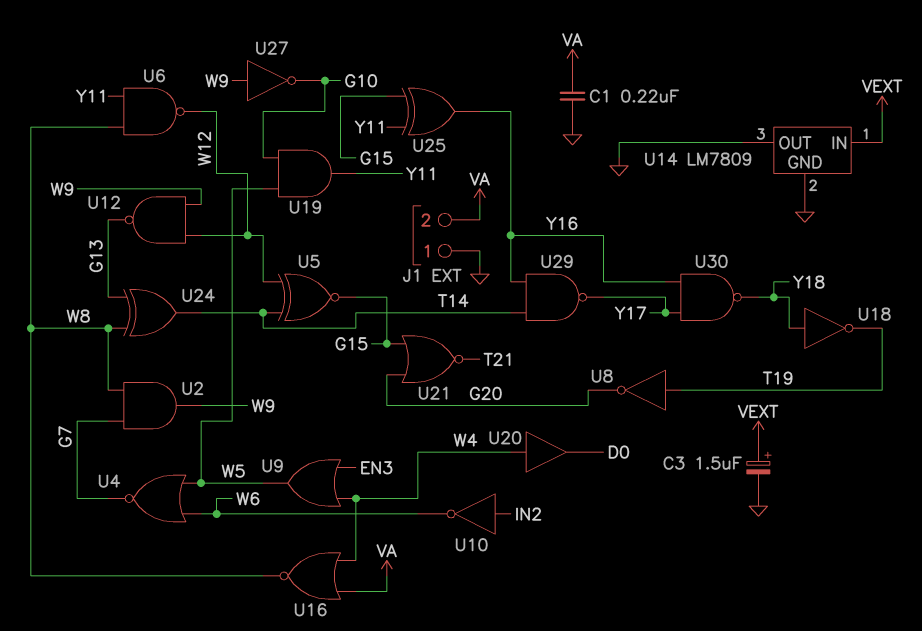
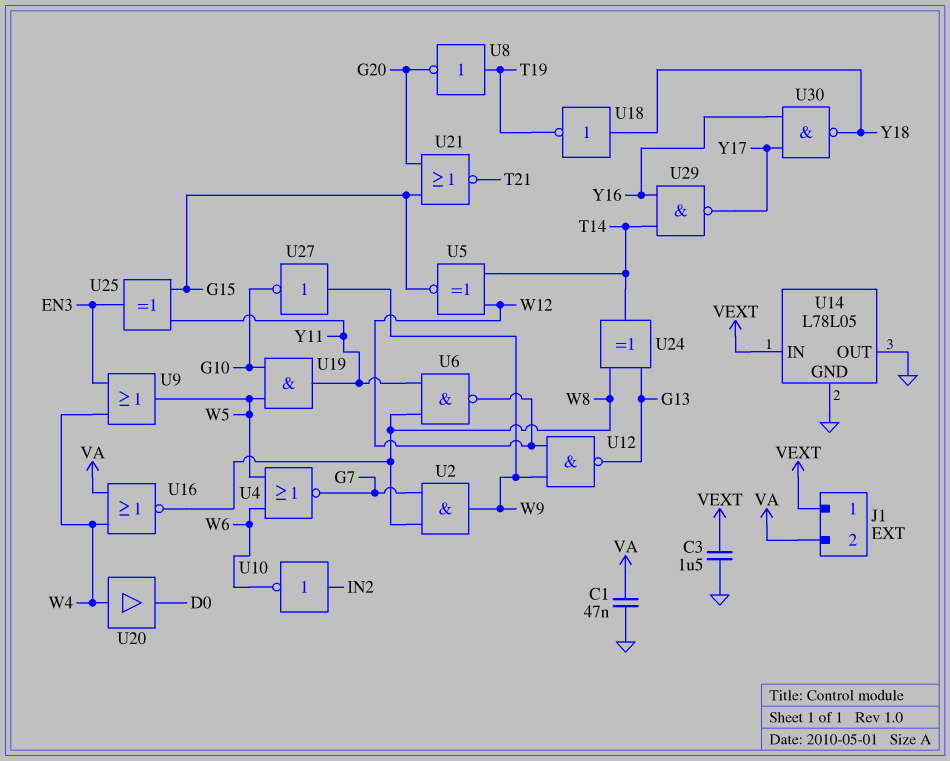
C1: 220nF (GND, VA) -> 47nF (GND, VA)
C3: 1.5uF (plus VEXT, minus GND) -> 1.5uF (GND, VEXT)
J1 pin 1: GND -> VEXT
U14: LM7809 -> L78L05
U25: XOR (in G15, in Y11, out Y16) -> XOR (in G15, in Y11, out EN3)

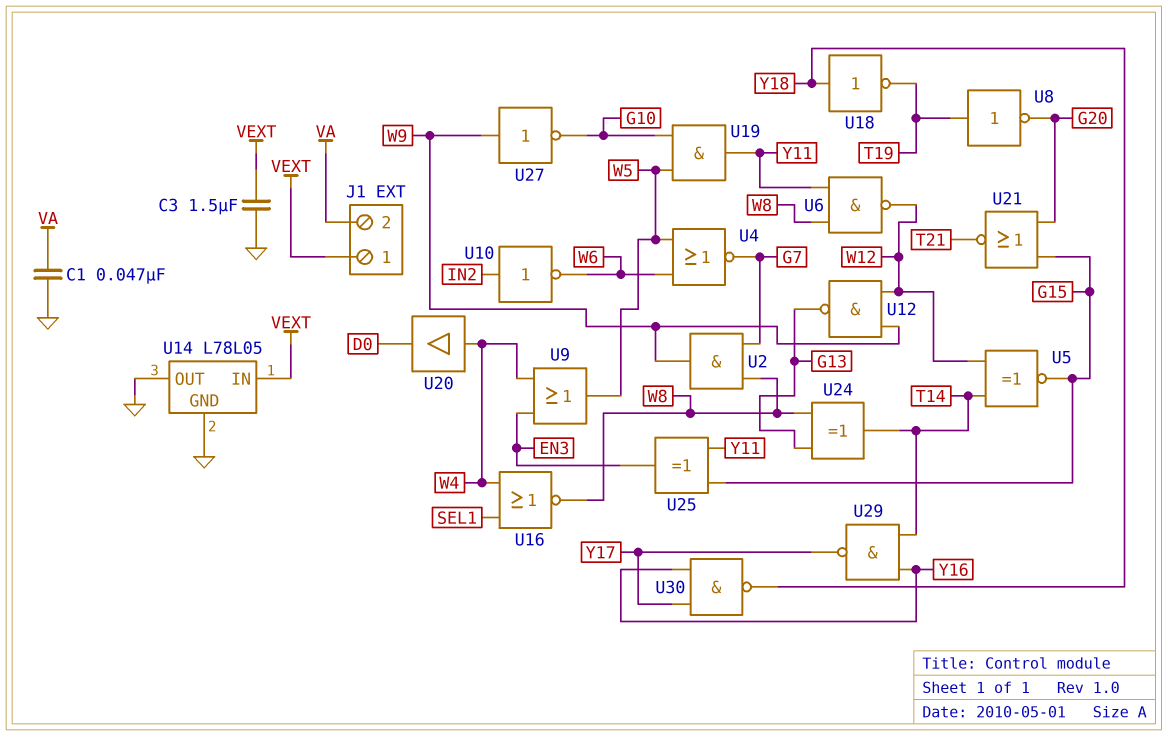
U16: NOR (in VA, in W4, out W8) -> NOR (in SEL1, in W4, out W8)

